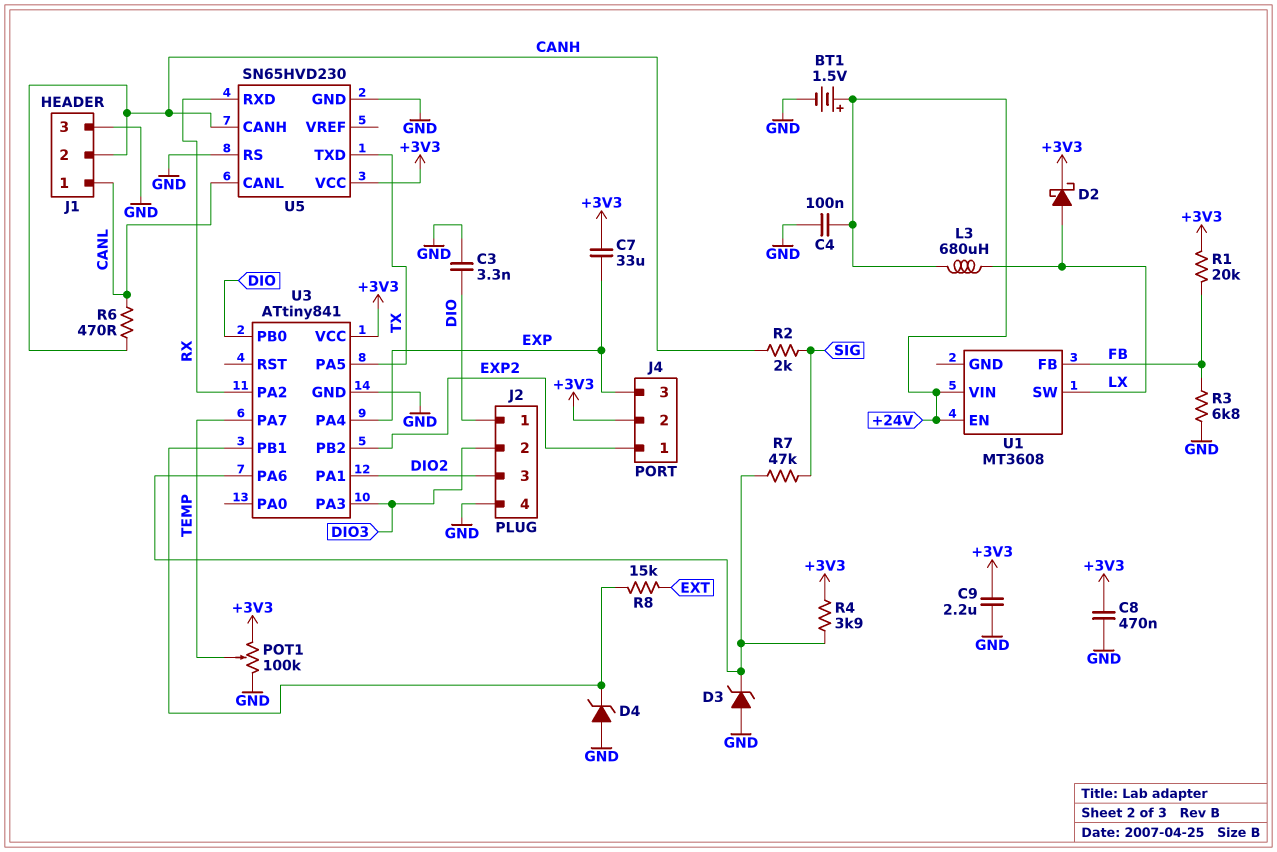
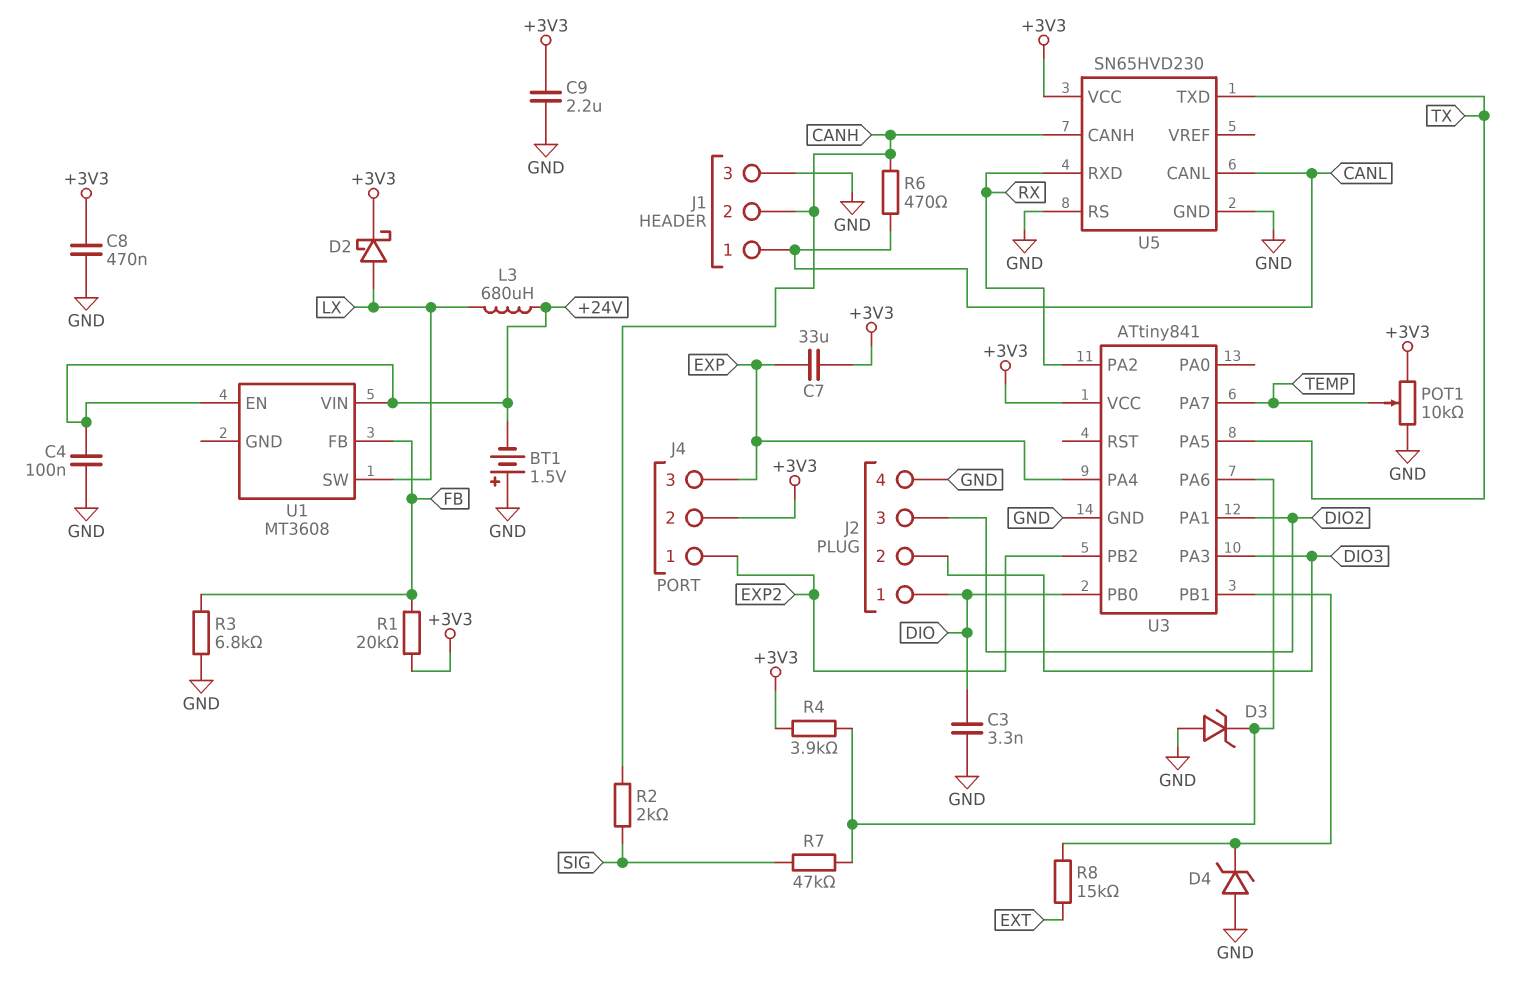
BT1: 1.5V (plus +24V, minus GND) -> 1.5V (plus GND, minus +24V)
POT1: 100k (+3V3, GND, wiper TEMP) -> 10k (+3V3, GND, wiper TEMP)

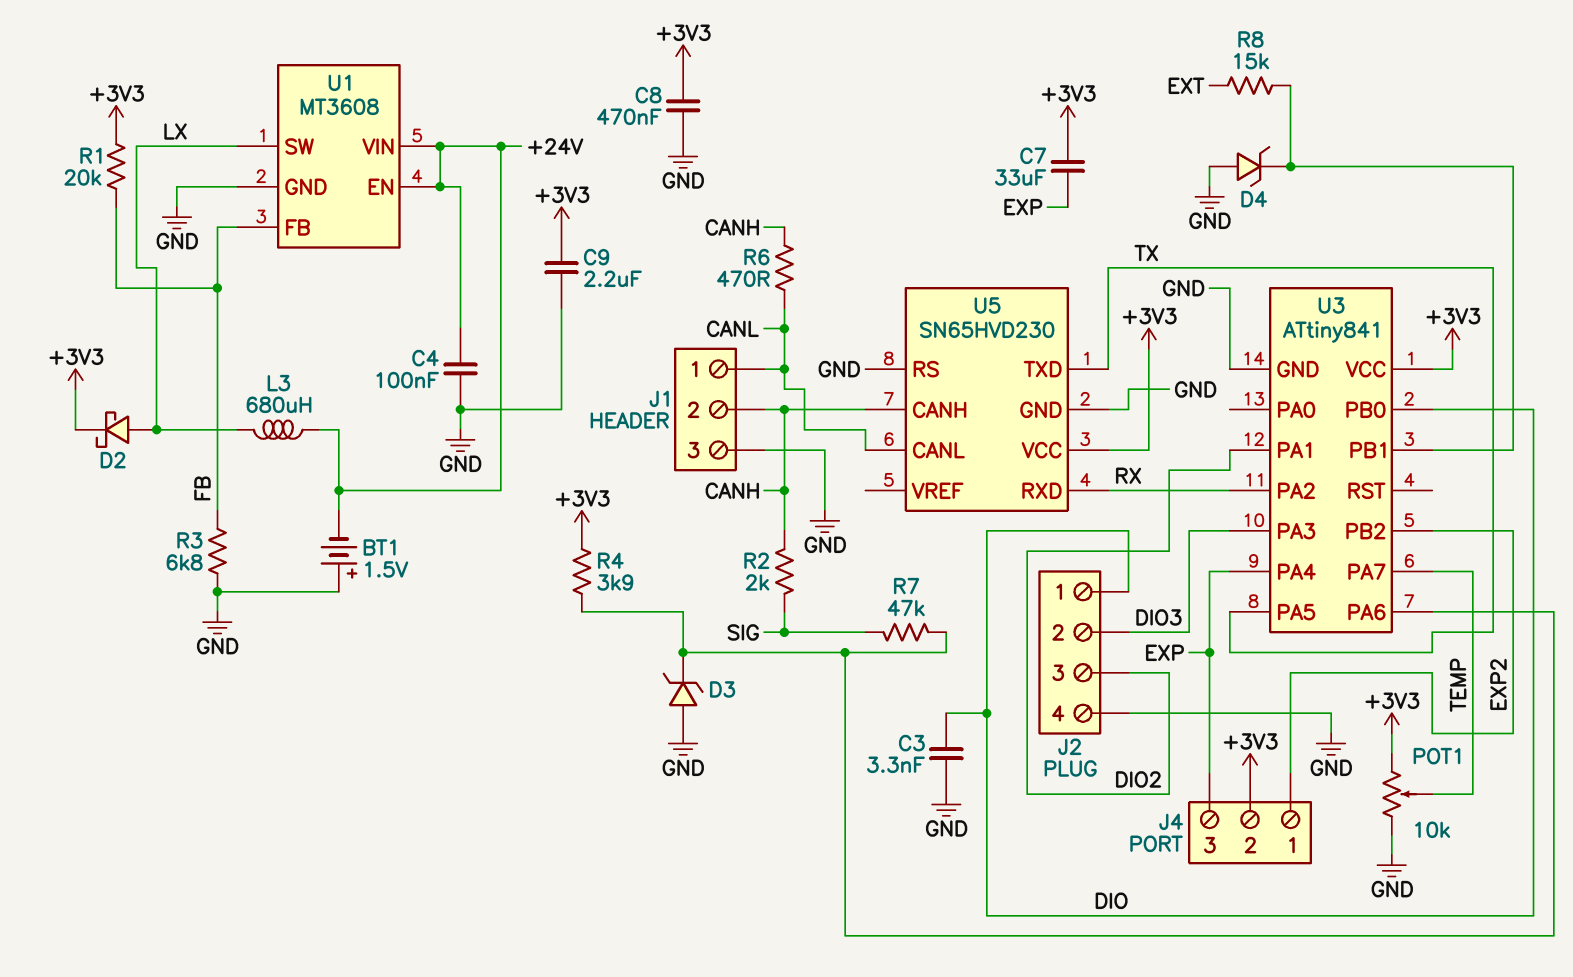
U1 pin GND: none -> GND

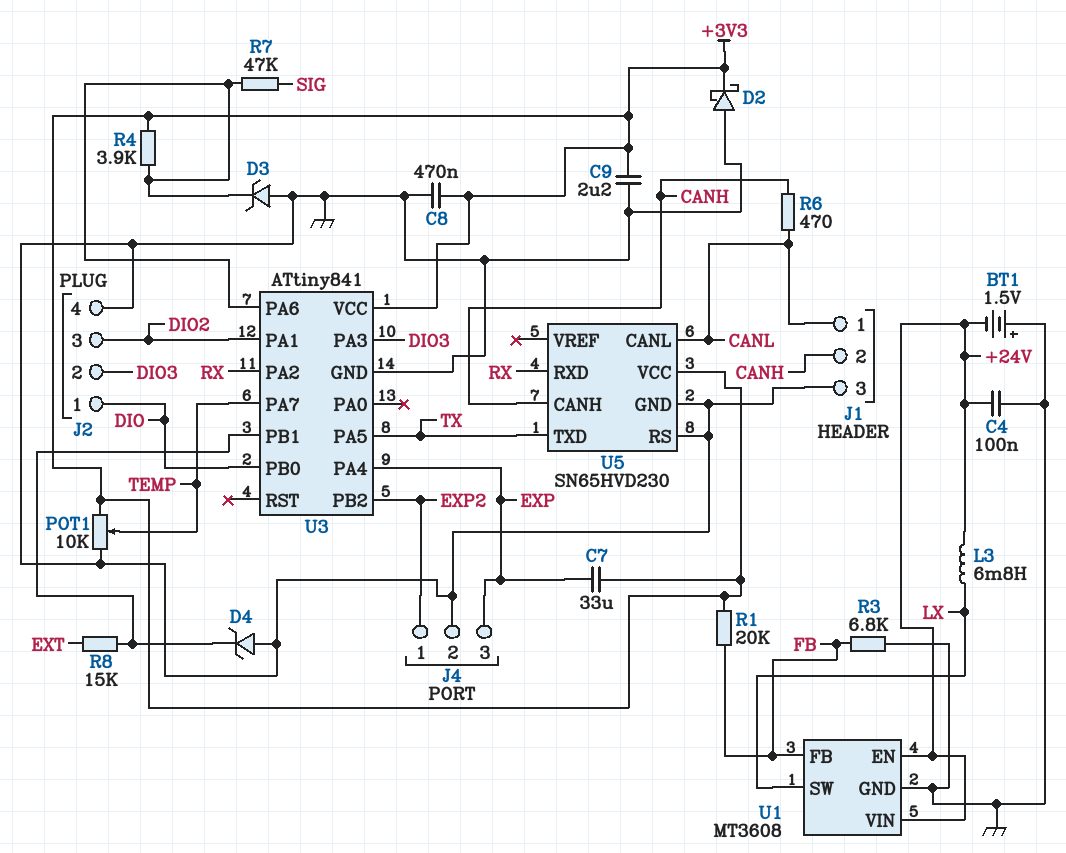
C3: 3.3nF (DIO, GND) -> none
D2: schottky (A LX, K +3V3) -> schottky (A GND, K +3V3)
J4 pin 2: +3V3 -> GND
L3: 680uH (+24V, LX) -> 6.8mH (+24V, LX)
R2: 2k (CANH, SIG) -> none

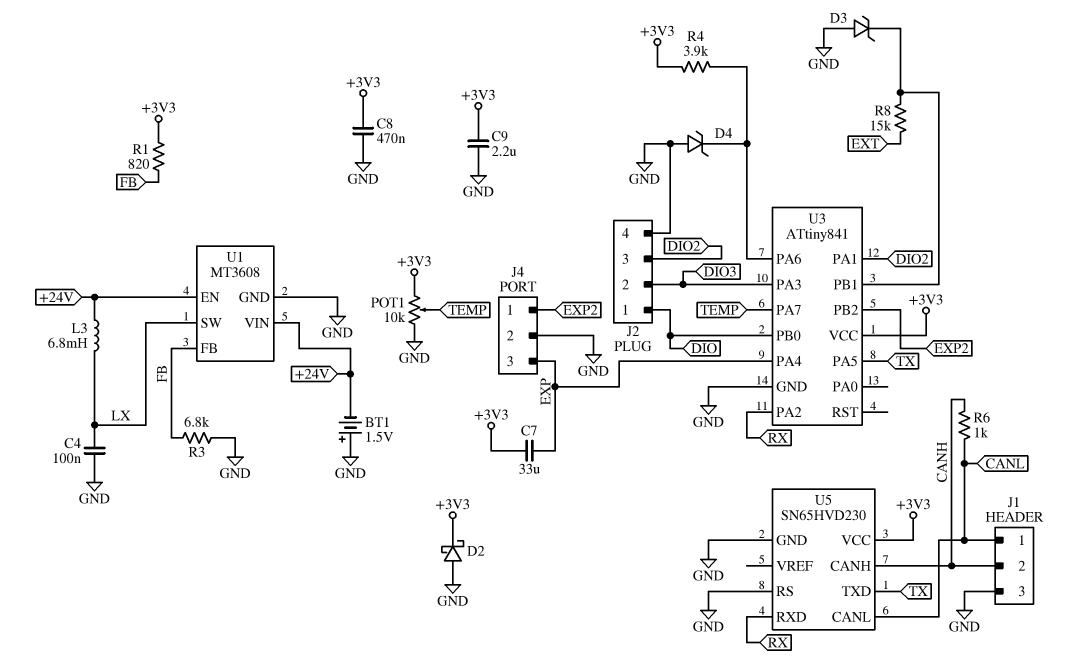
C4: 100nF (+24V, GND) -> 100nF (GND, LX)
D3: zener (A GND, K U3/PA6) -> zener (A GND, K U3/PB1)
D4: zener (A GND, K U3/PB1) -> zener (A GND, K U3/PA6)
R1: 20k (+3V3, FB) -> 820 (+3V3, FB)
R6: 470 (CANH, CANL) -> 1k (CANH, CANL)
R7: 47k (SIG, U3/PA6) -> none

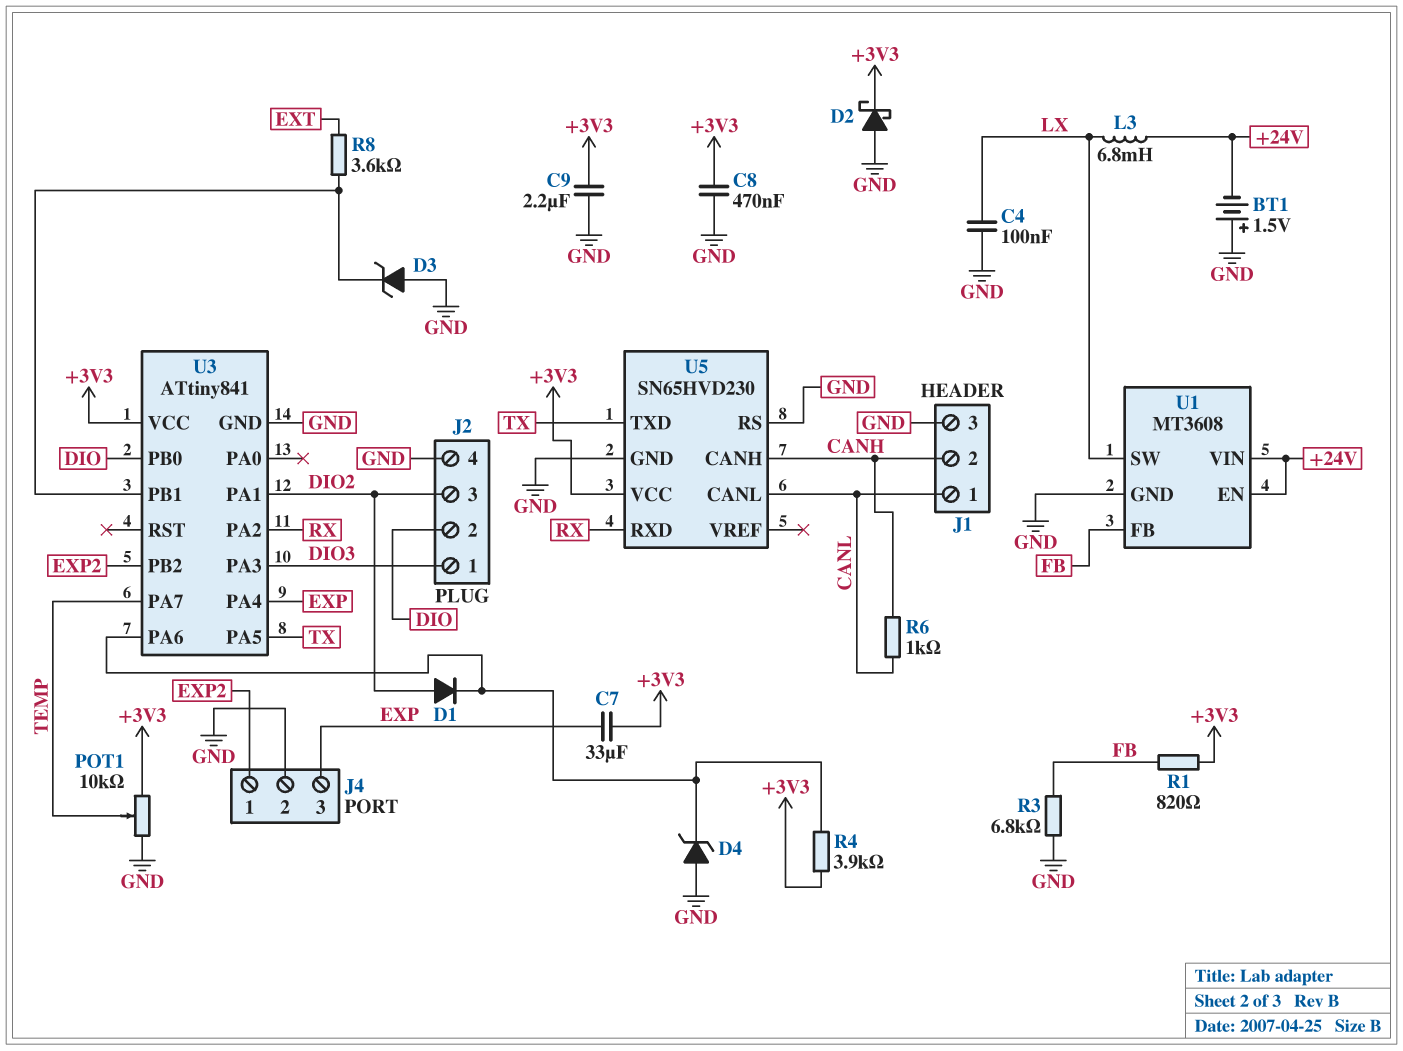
D1: none -> diode (A DIO2, K U3/PA6)
J2 pin 1: DIO -> DIO3
J2 pin 2: DIO3 -> DIO
R8: 15k (EXT, U3/PB1) -> 3.6k (EXT, U3/PB1)

